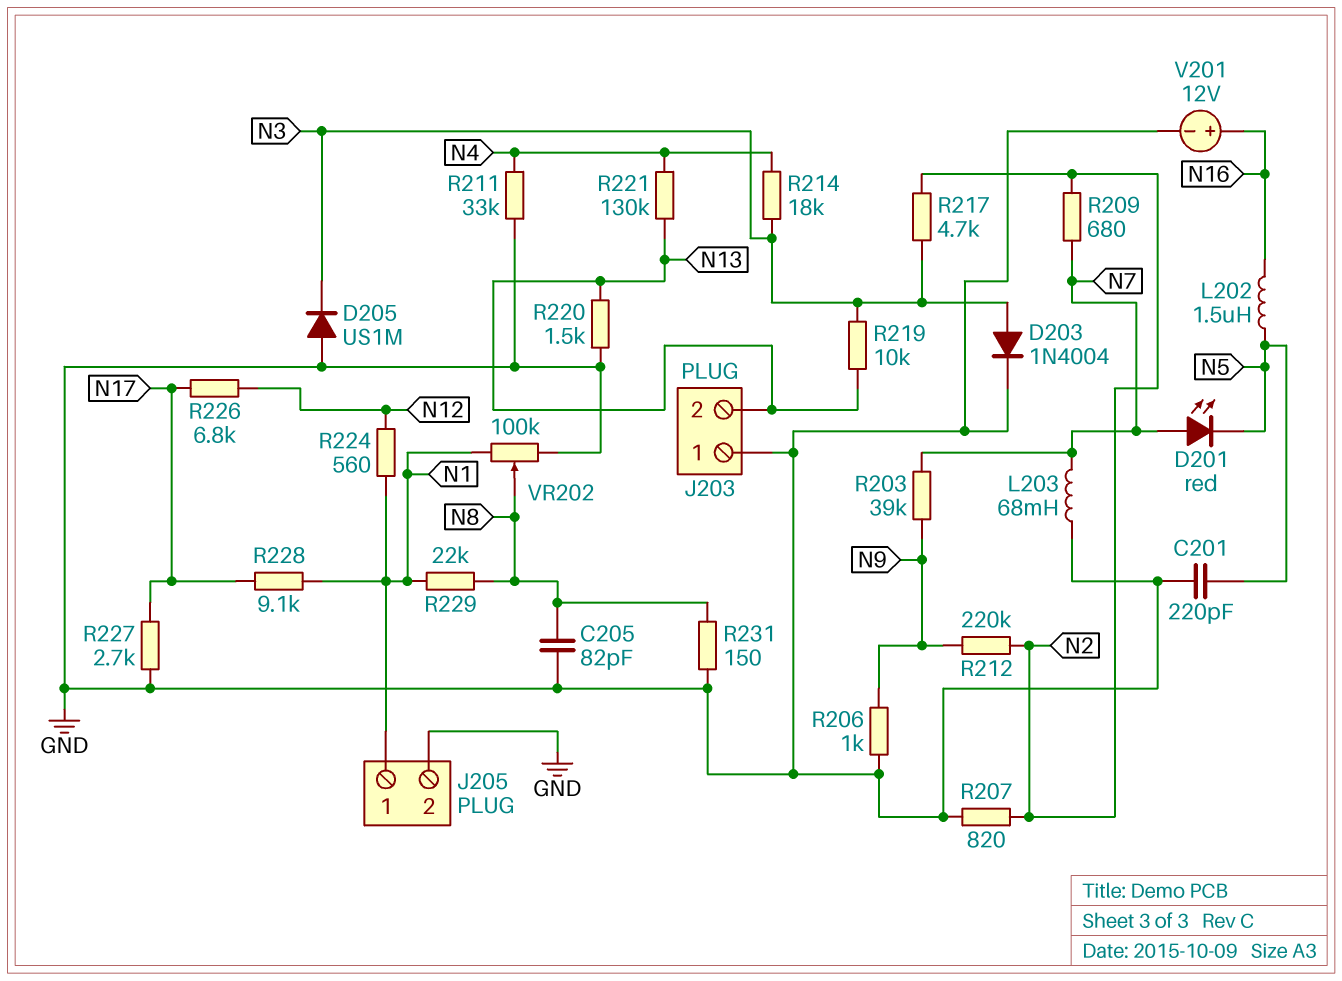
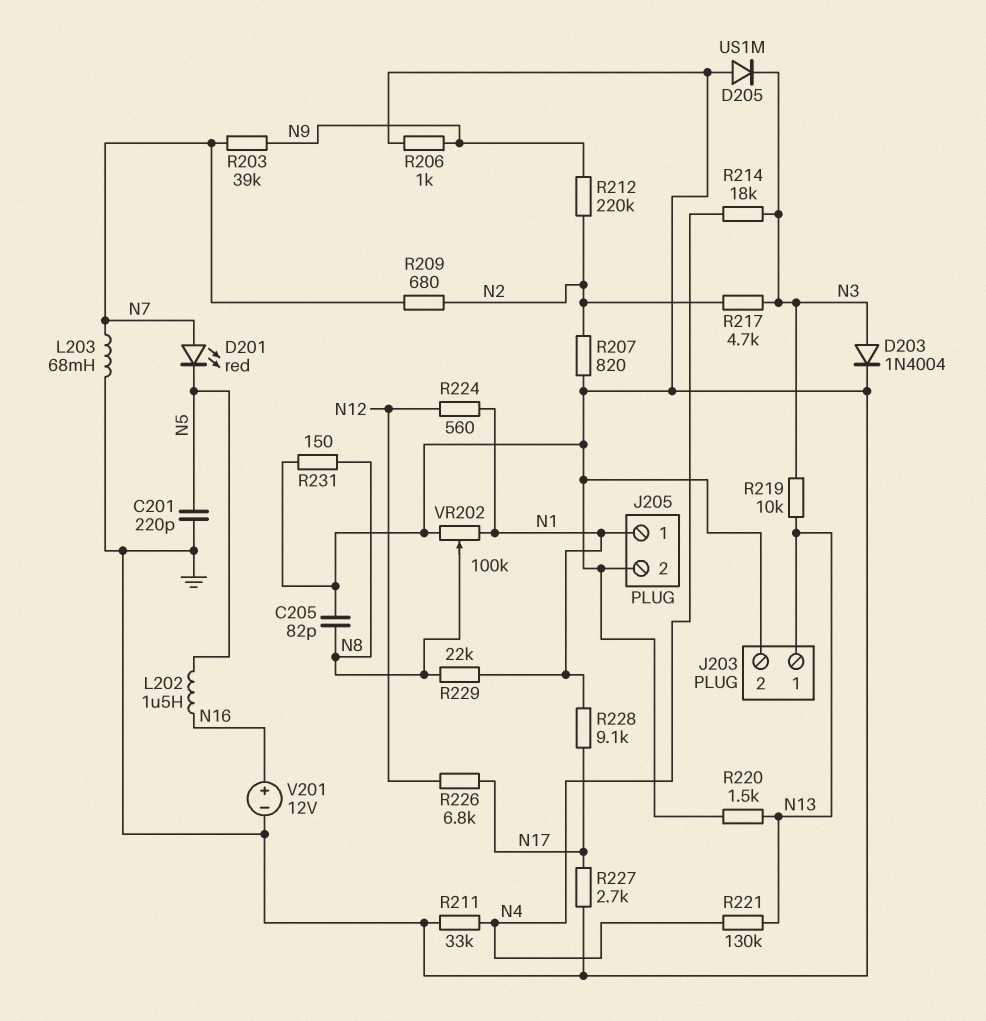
J203 pin 1: GND -> N13
J203 pin 2: N13 -> GND

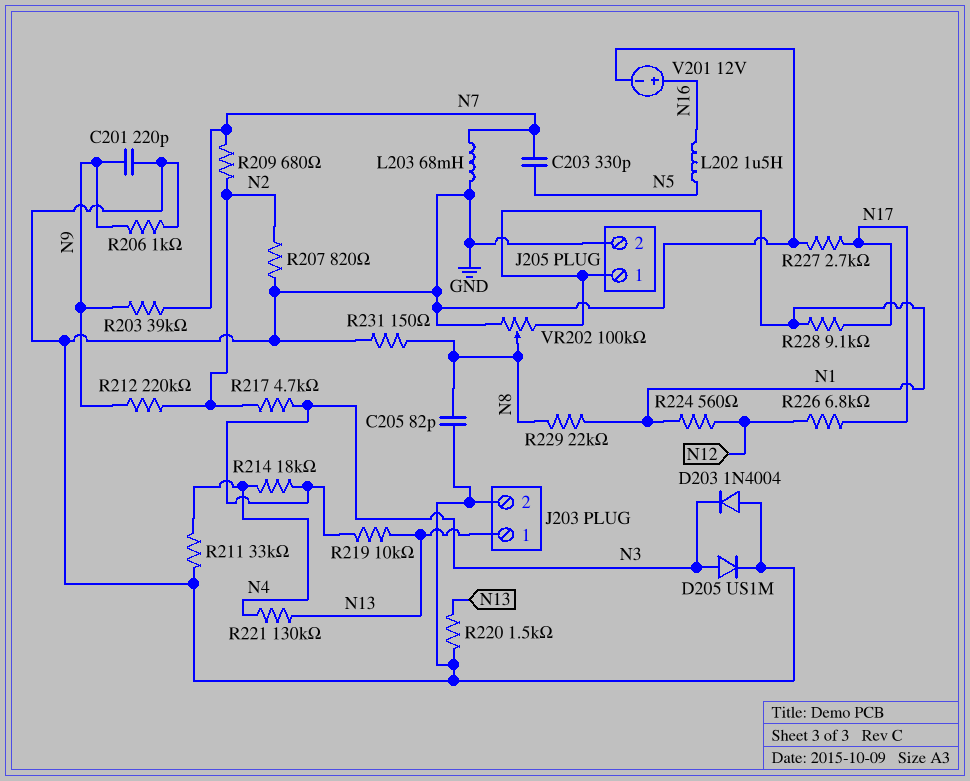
C201: 220pF (GND, N5) -> 220pF (GND, N9)
C203: none -> 330pF (N5, N7)
D201: LED red (A N7, K N5) -> none
D203: diode 1N4004 (A N3, K GND) -> diode 1N4004 (A GND, K N3)
D205: diode US1M (A GND, K N3) -> diode US1M (A N3, K GND)

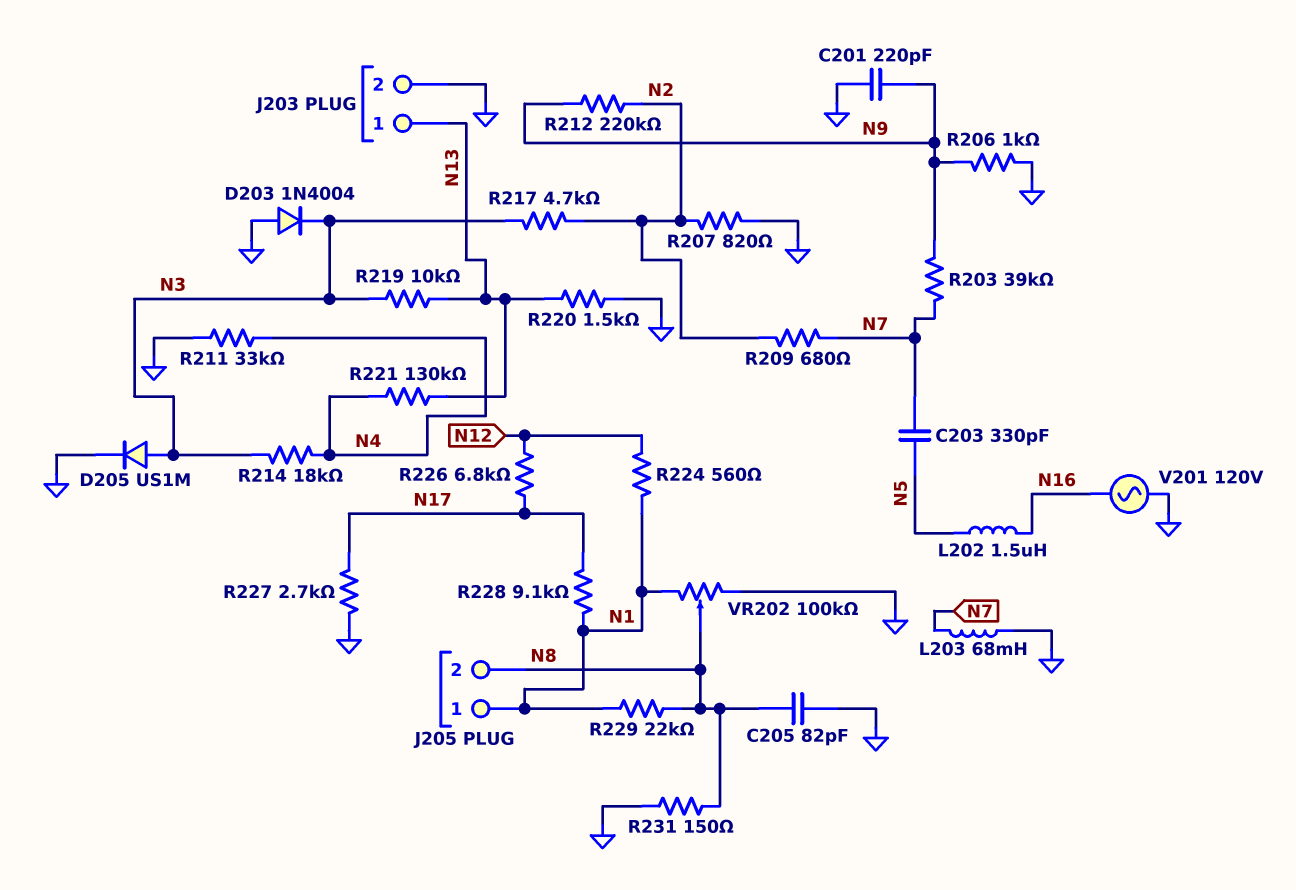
J205 pin 2: GND -> N8
V201: 12V (plus N16, minus GND) -> AC 120V (GND, N16)

